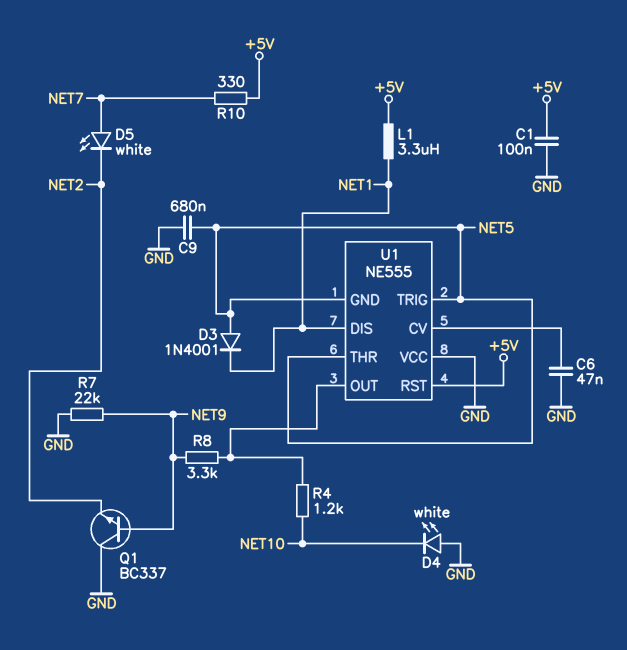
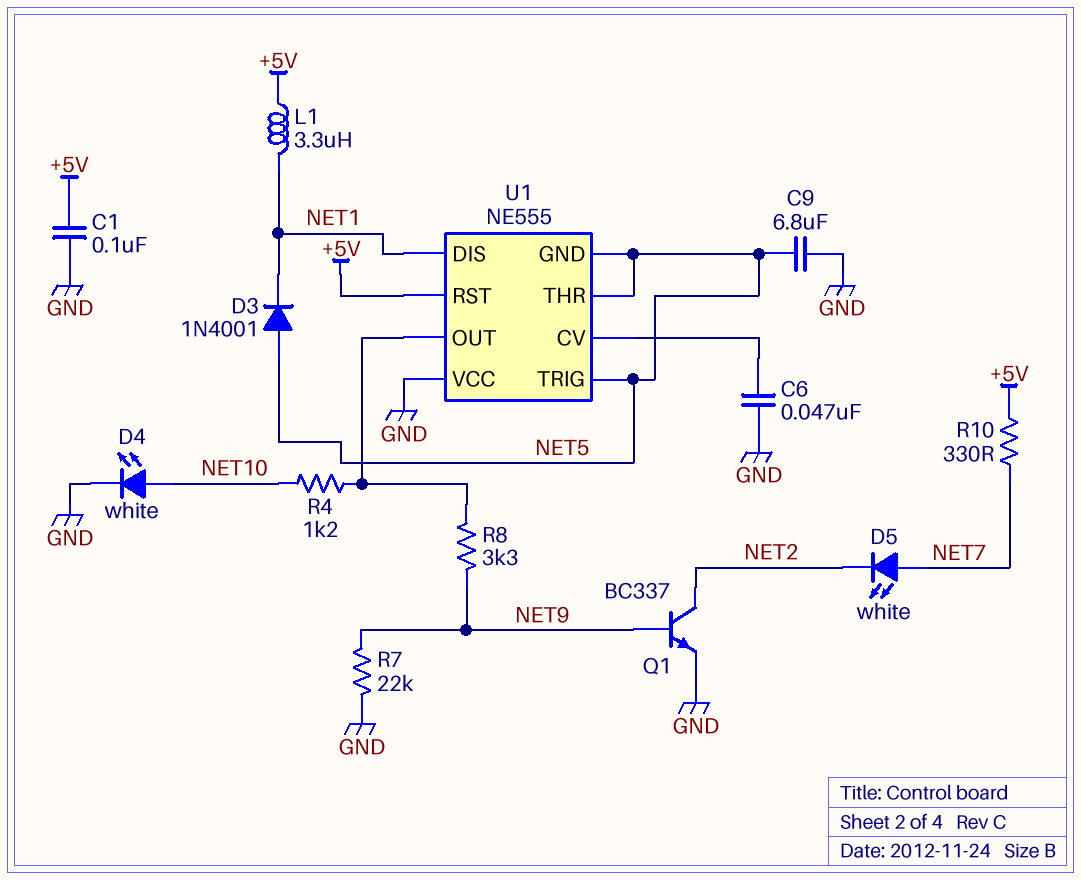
C9: 680nF (GND, NET5) -> 6.8uF (GND, NET5)
D4: LED white (A GND, K NET10) -> LED white (A NET10, K GND)
Q1: NPN BC337 (B NET9, C GND, E NET2) -> NPN BC337 (B NET9, C NET2, E GND)

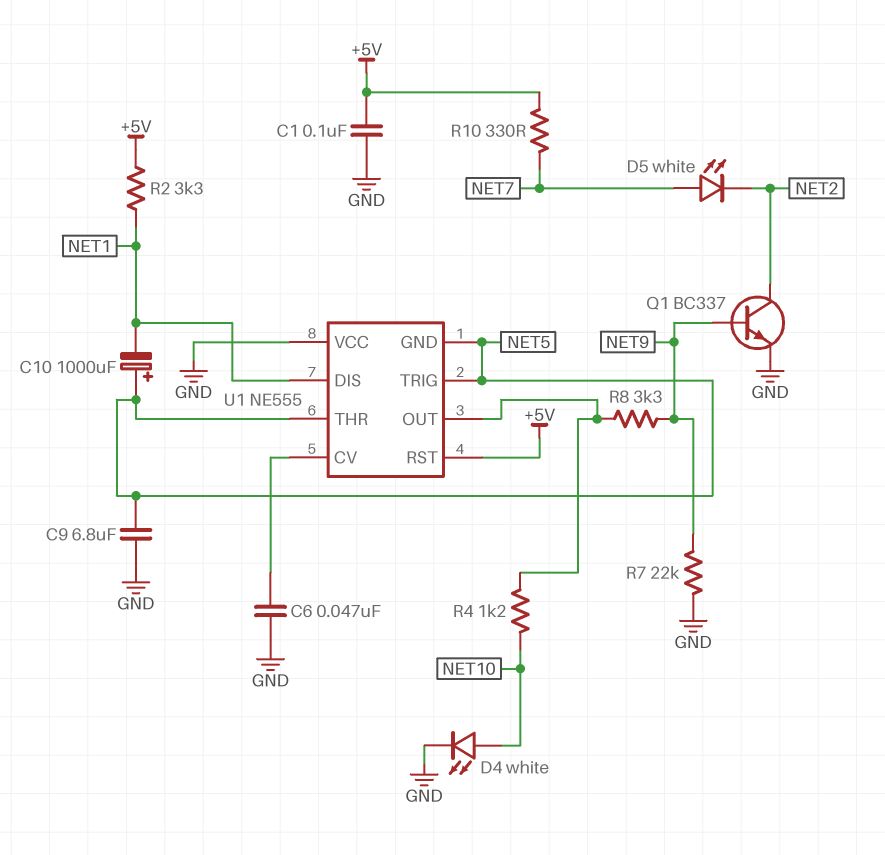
C10: none -> 1000uF (plus NET5, minus NET1)
D3: diode 1N4001 (A NET5, K NET1) -> none
L1: 3.3uH (+5V, NET1) -> none
R2: none -> 3.3k (+5V, NET1)

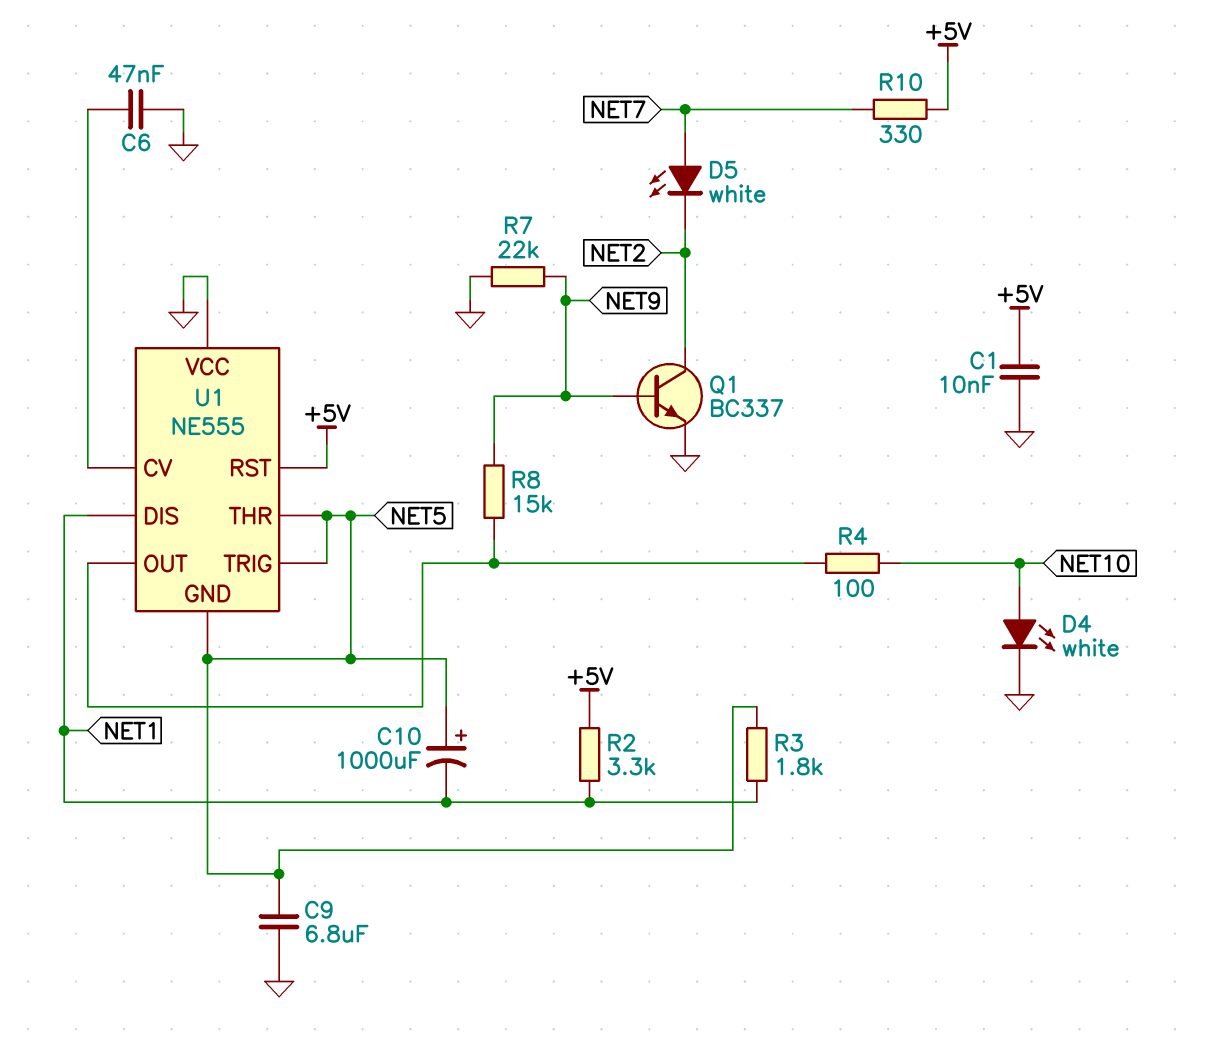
C1: 100nF (+5V, GND) -> 10nF (+5V, GND)
R3: none -> 1.8k (NET1, NET5)
R4: 1.2k (NET10, U1/OUT) -> 100 (NET10, U1/OUT)
R8: 3.3k (NET9, U1/OUT) -> 15k (NET9, U1/OUT)

